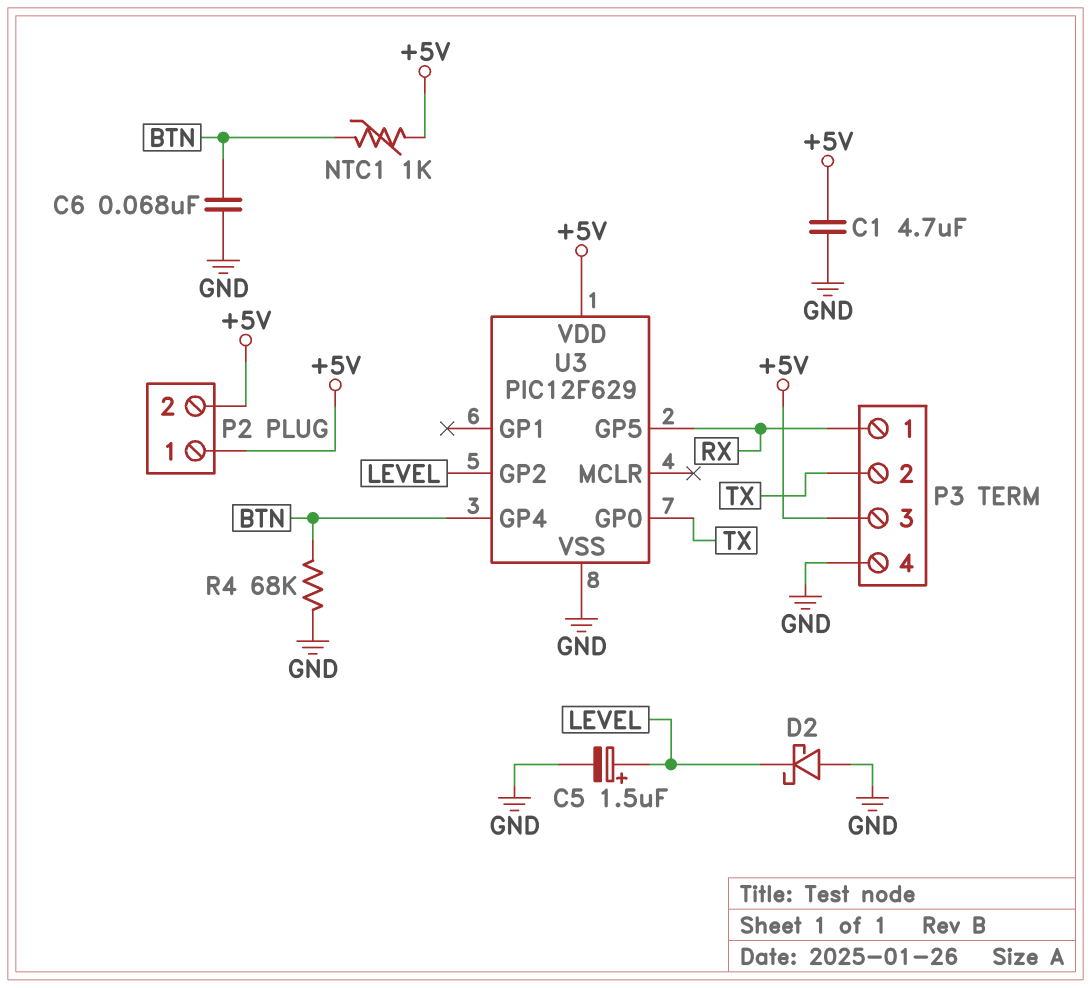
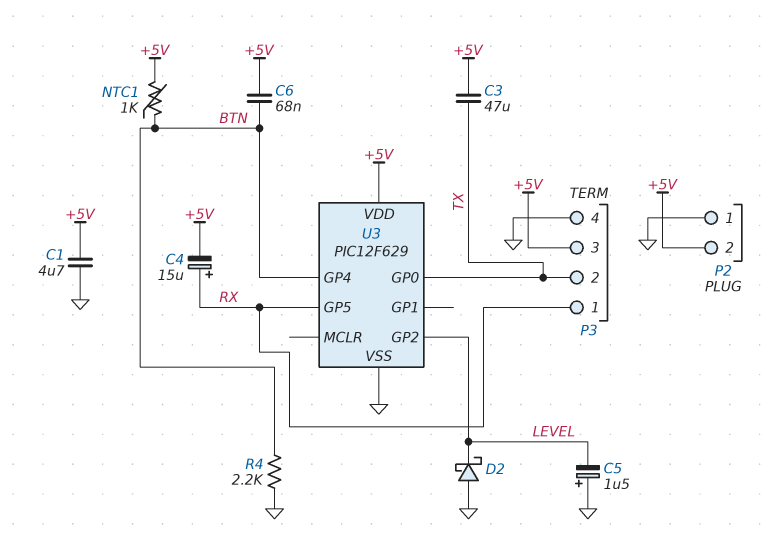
C3: none -> 47uF (+5V, TX)
C4: none -> 15uF (plus RX, minus +5V)
C5: 1.5uF (plus LEVEL, minus GND) -> 1.5uF (plus GND, minus LEVEL)
C6: 68nF (BTN, GND) -> 68nF (+5V, BTN)
P2 pin 1: +5V -> GND
R4: 68k (BTN, GND) -> 2.2k (BTN, GND)

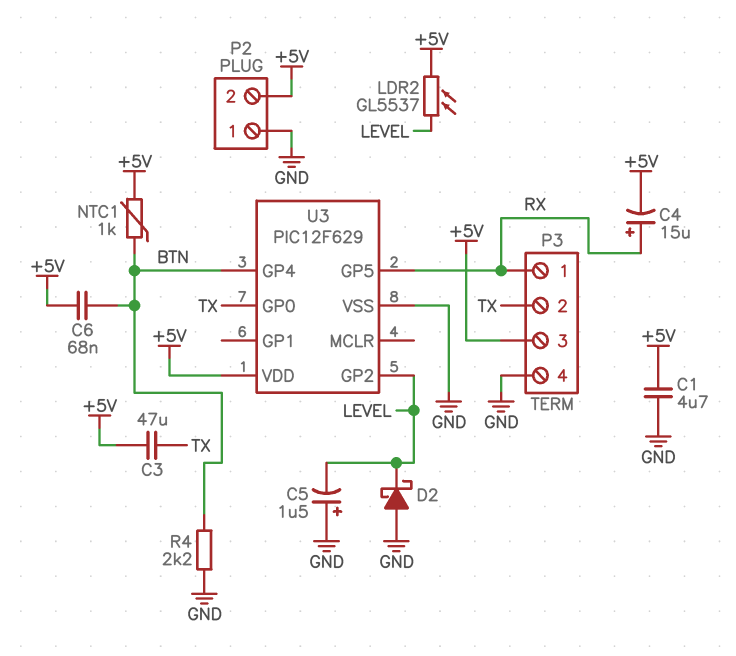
LDR2: none -> GL5537 (+5V, LEVEL)

